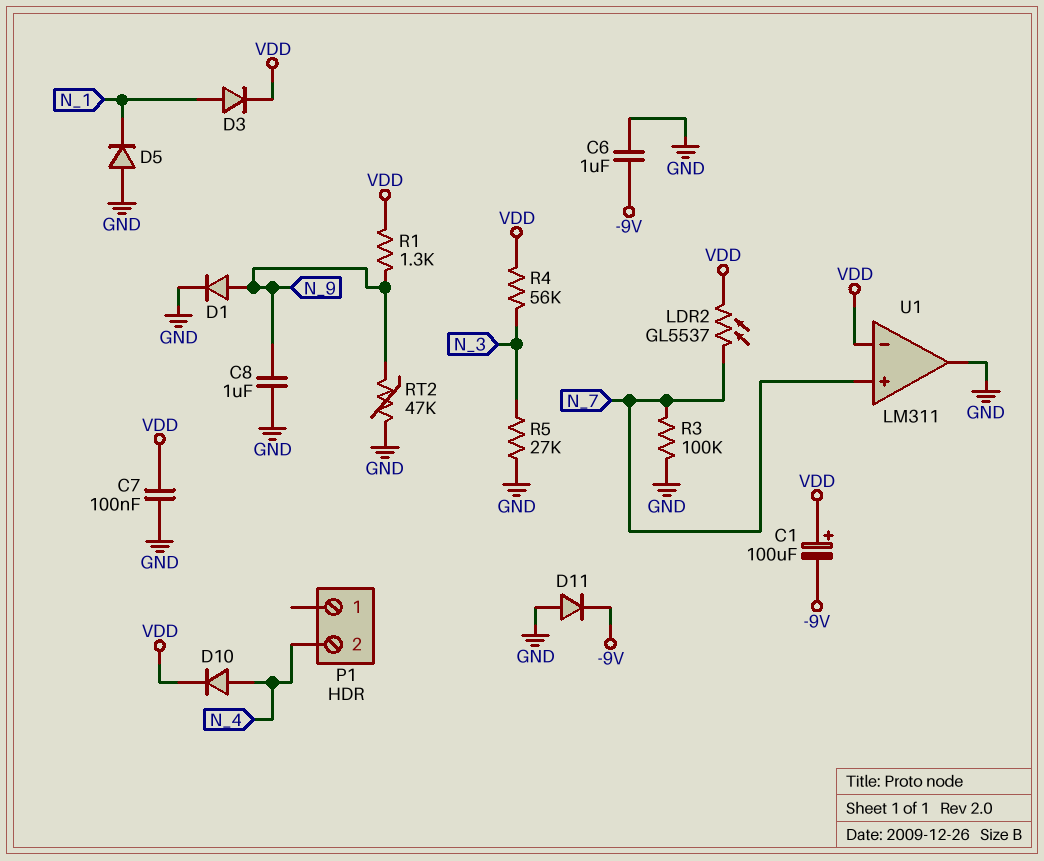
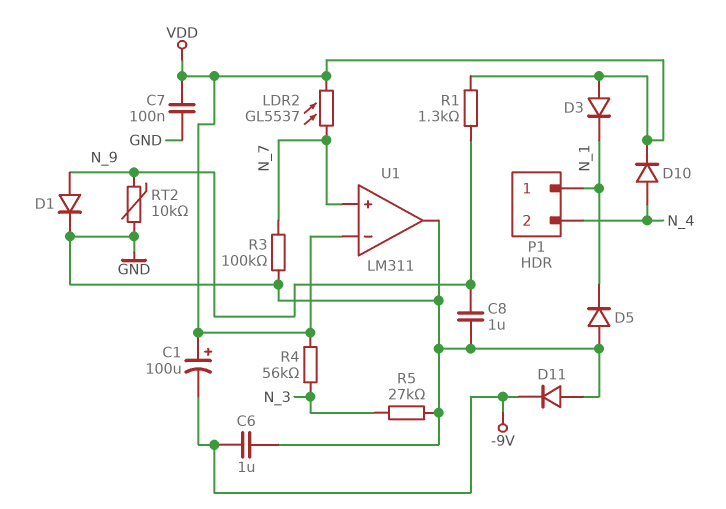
D3: diode (A N_1, K VDD) -> diode (A VDD, K N_1)
P1 pin 1: none -> N_1
RT2: 47k (GND, N_9) -> 10k (GND, N_9)

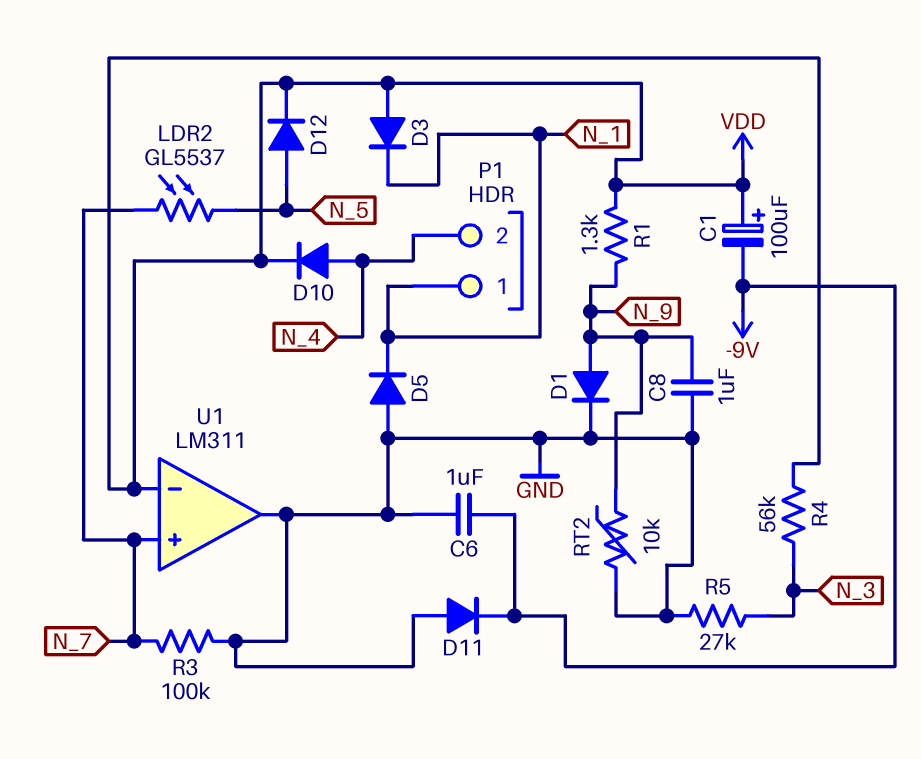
C7: 100nF (GND, VDD) -> none
D12: none -> diode (A N_5, K VDD)
LDR2: GL5537 (N_7, VDD) -> GL5537 (N_5, N_7)

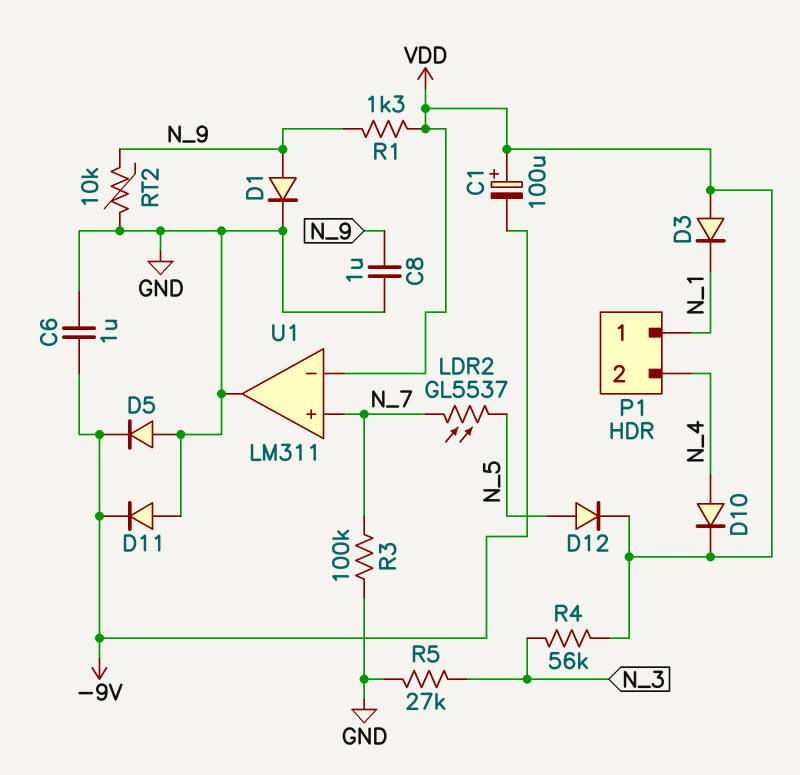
D5: diode (A GND, K N_1) -> diode (A GND, K -9V)

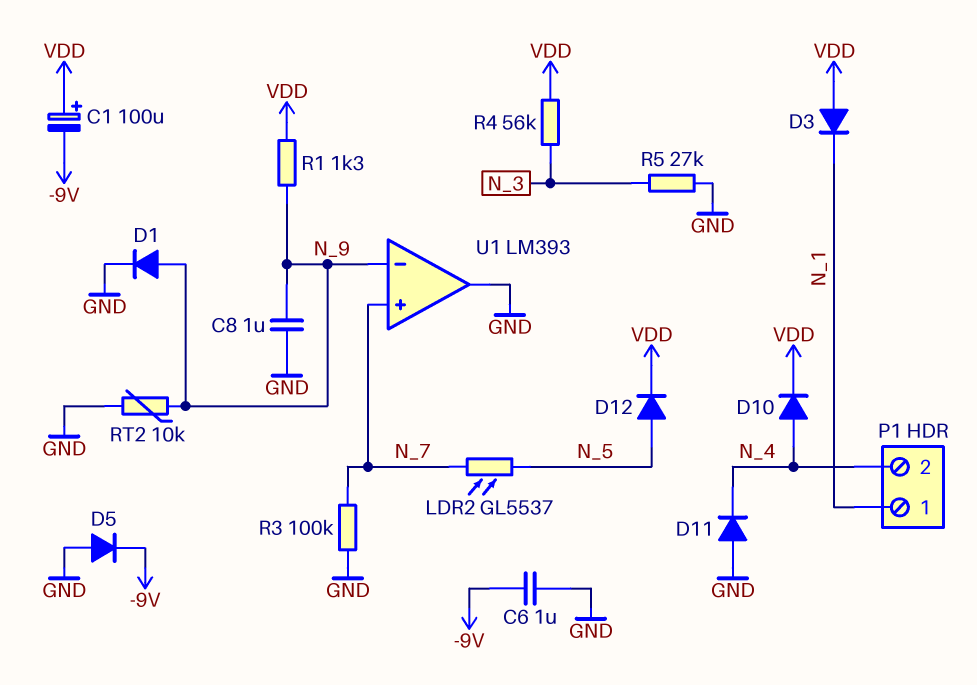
D11: diode (A GND, K -9V) -> diode (A GND, K N_4)
U1: LM311 -> LM393
U1 pin in-: VDD -> N_9

